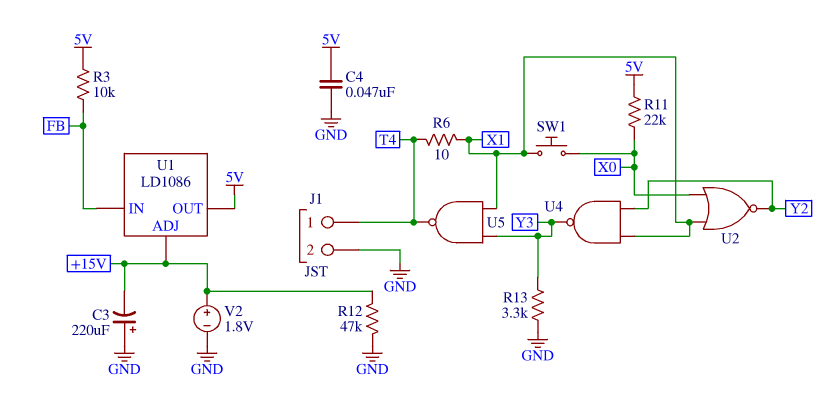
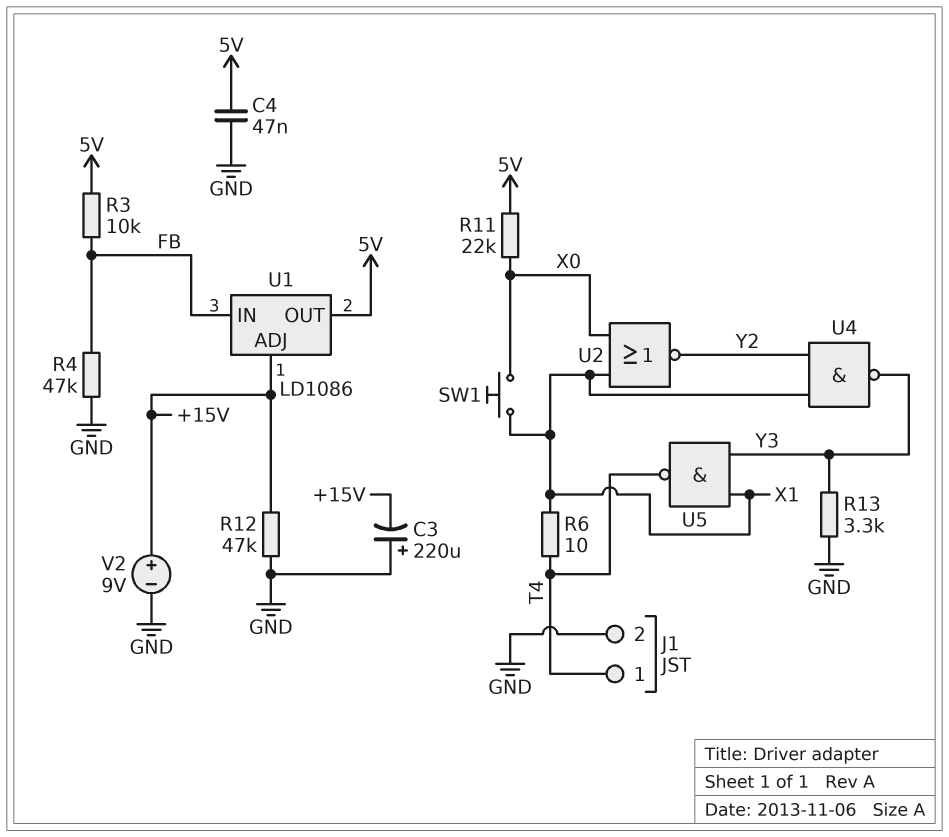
R4: none -> 47k (FB, GND)
V2: 1.8V (plus +15V, minus GND) -> 9V (plus +15V, minus GND)

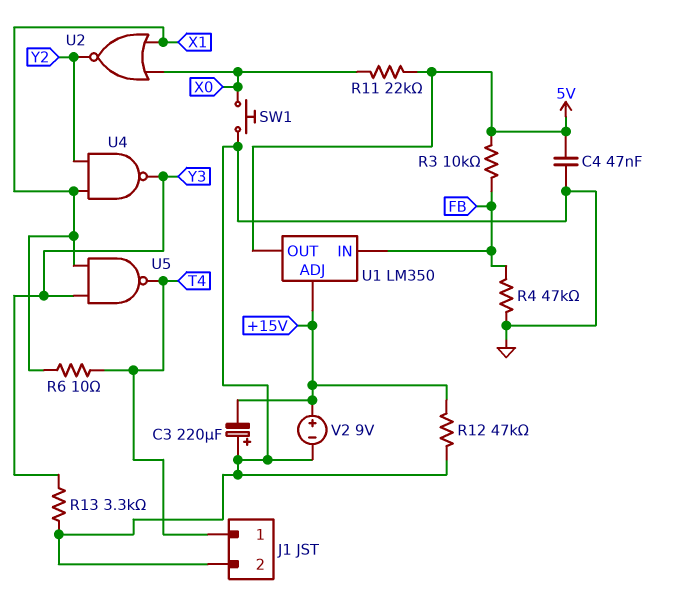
SW1: button (X0, X1) -> button (GND, X0)
U1: LD1086 -> LM350

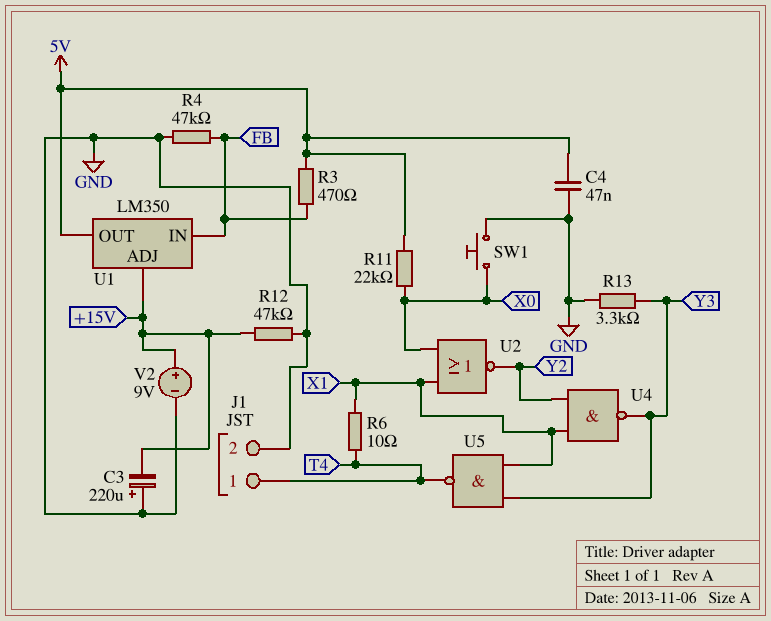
R3: 10k (5V, FB) -> 470 (5V, FB)

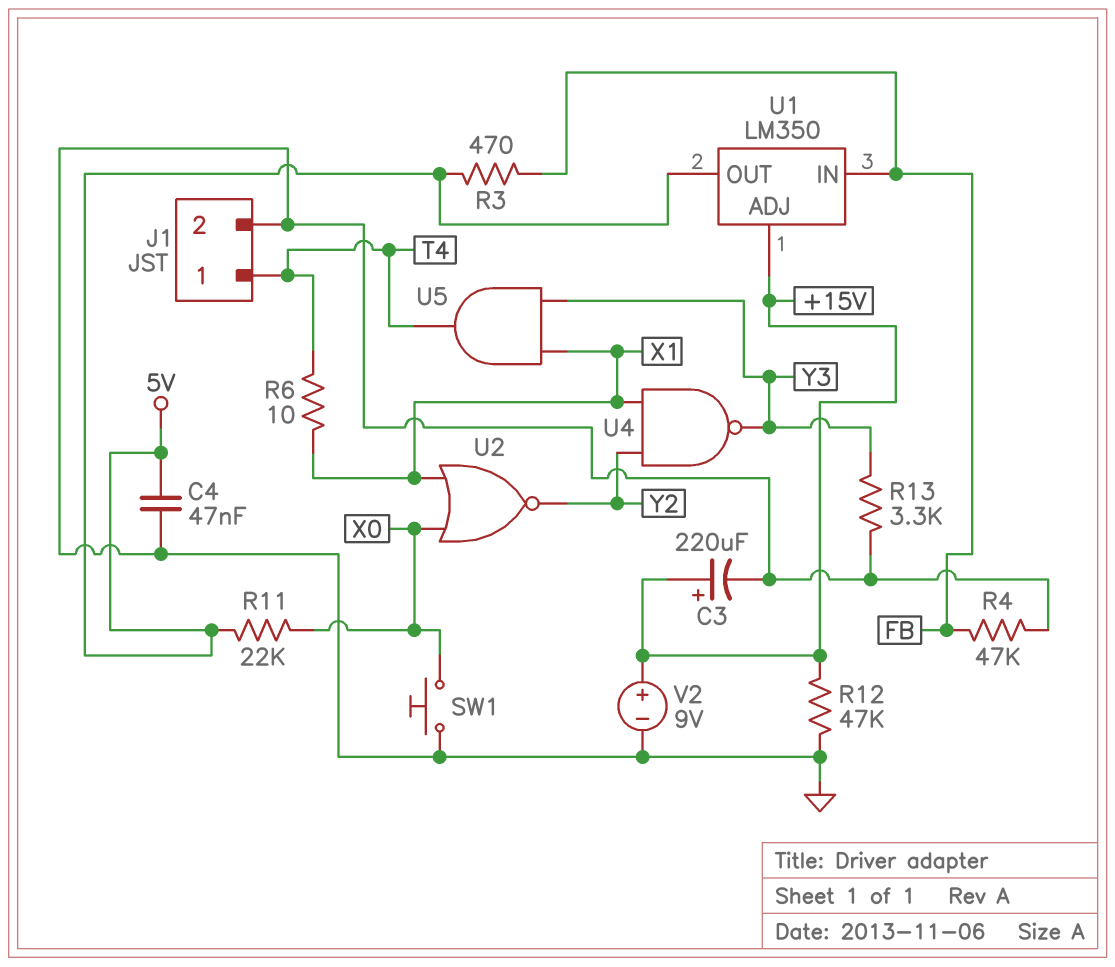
C3: 220uF (plus GND, minus +15V) -> 220uF (plus +15V, minus GND)
U5: NAND (in X1, in Y3, out T4) -> AND (in X1, in Y3, out T4)

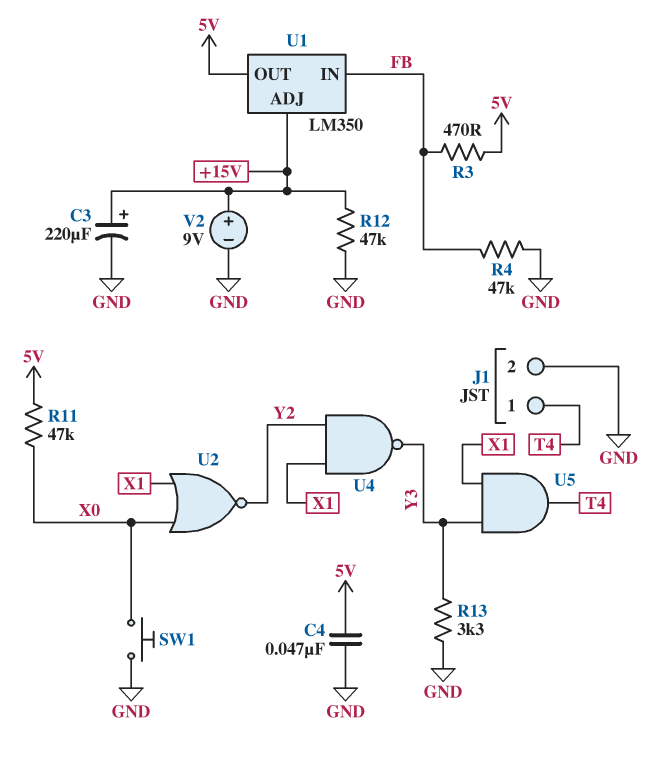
R6: 10 (T4, X1) -> none
R11: 22k (5V, X0) -> 47k (5V, X0)

